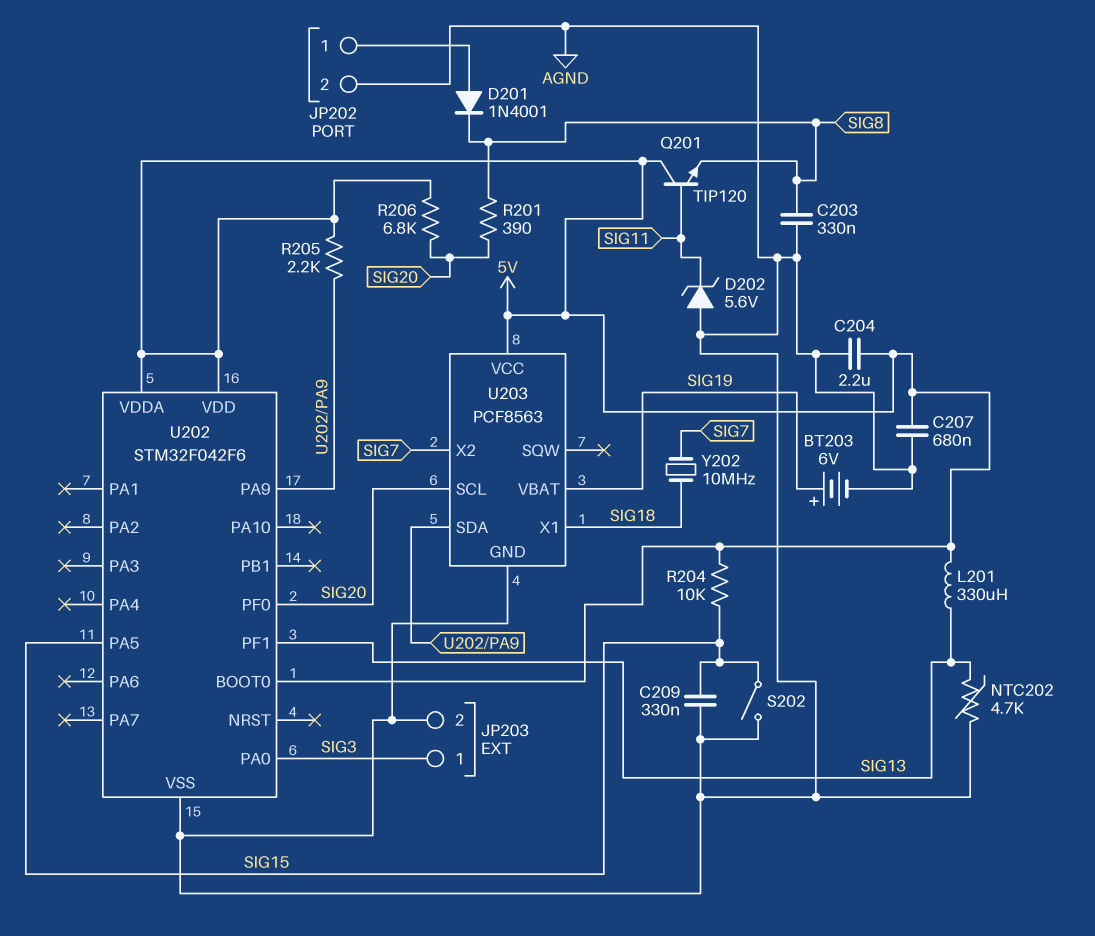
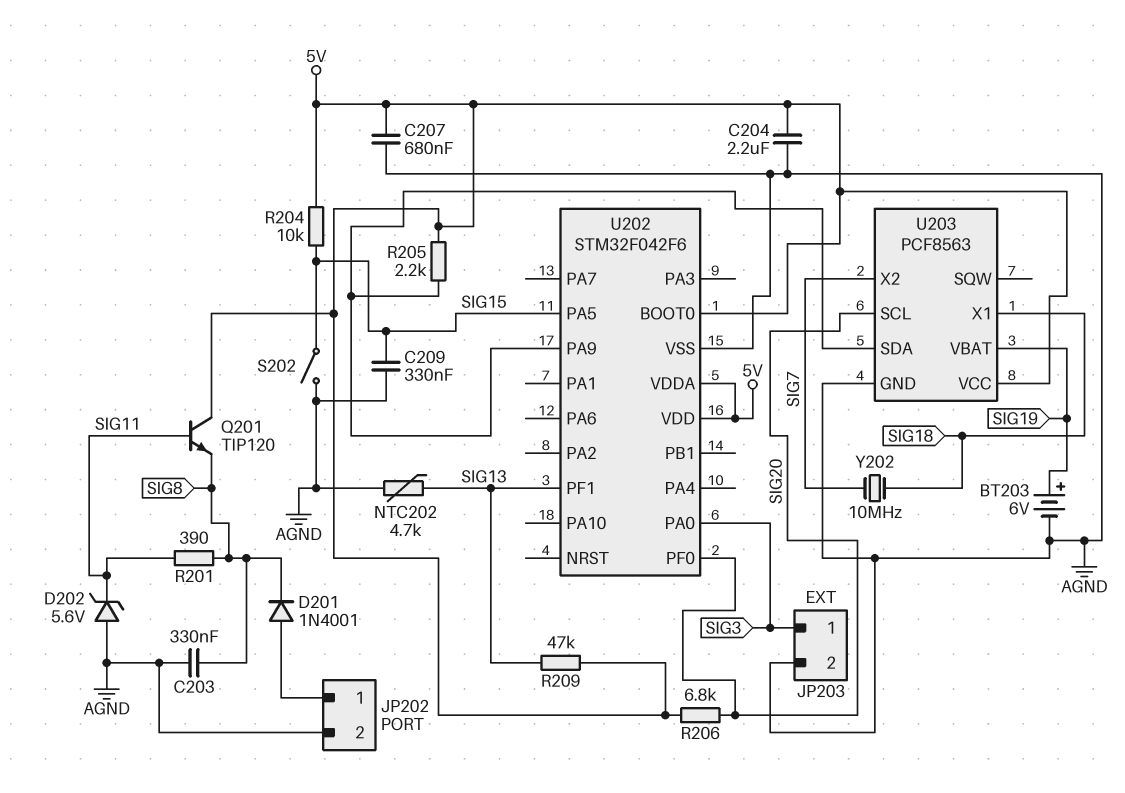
L201: 330uH (5V, SIG13) -> none
R201: 390 (SIG8, SIG20) -> 390 (SIG8, SIG11)
R209: none -> 47k (5V, SIG13)

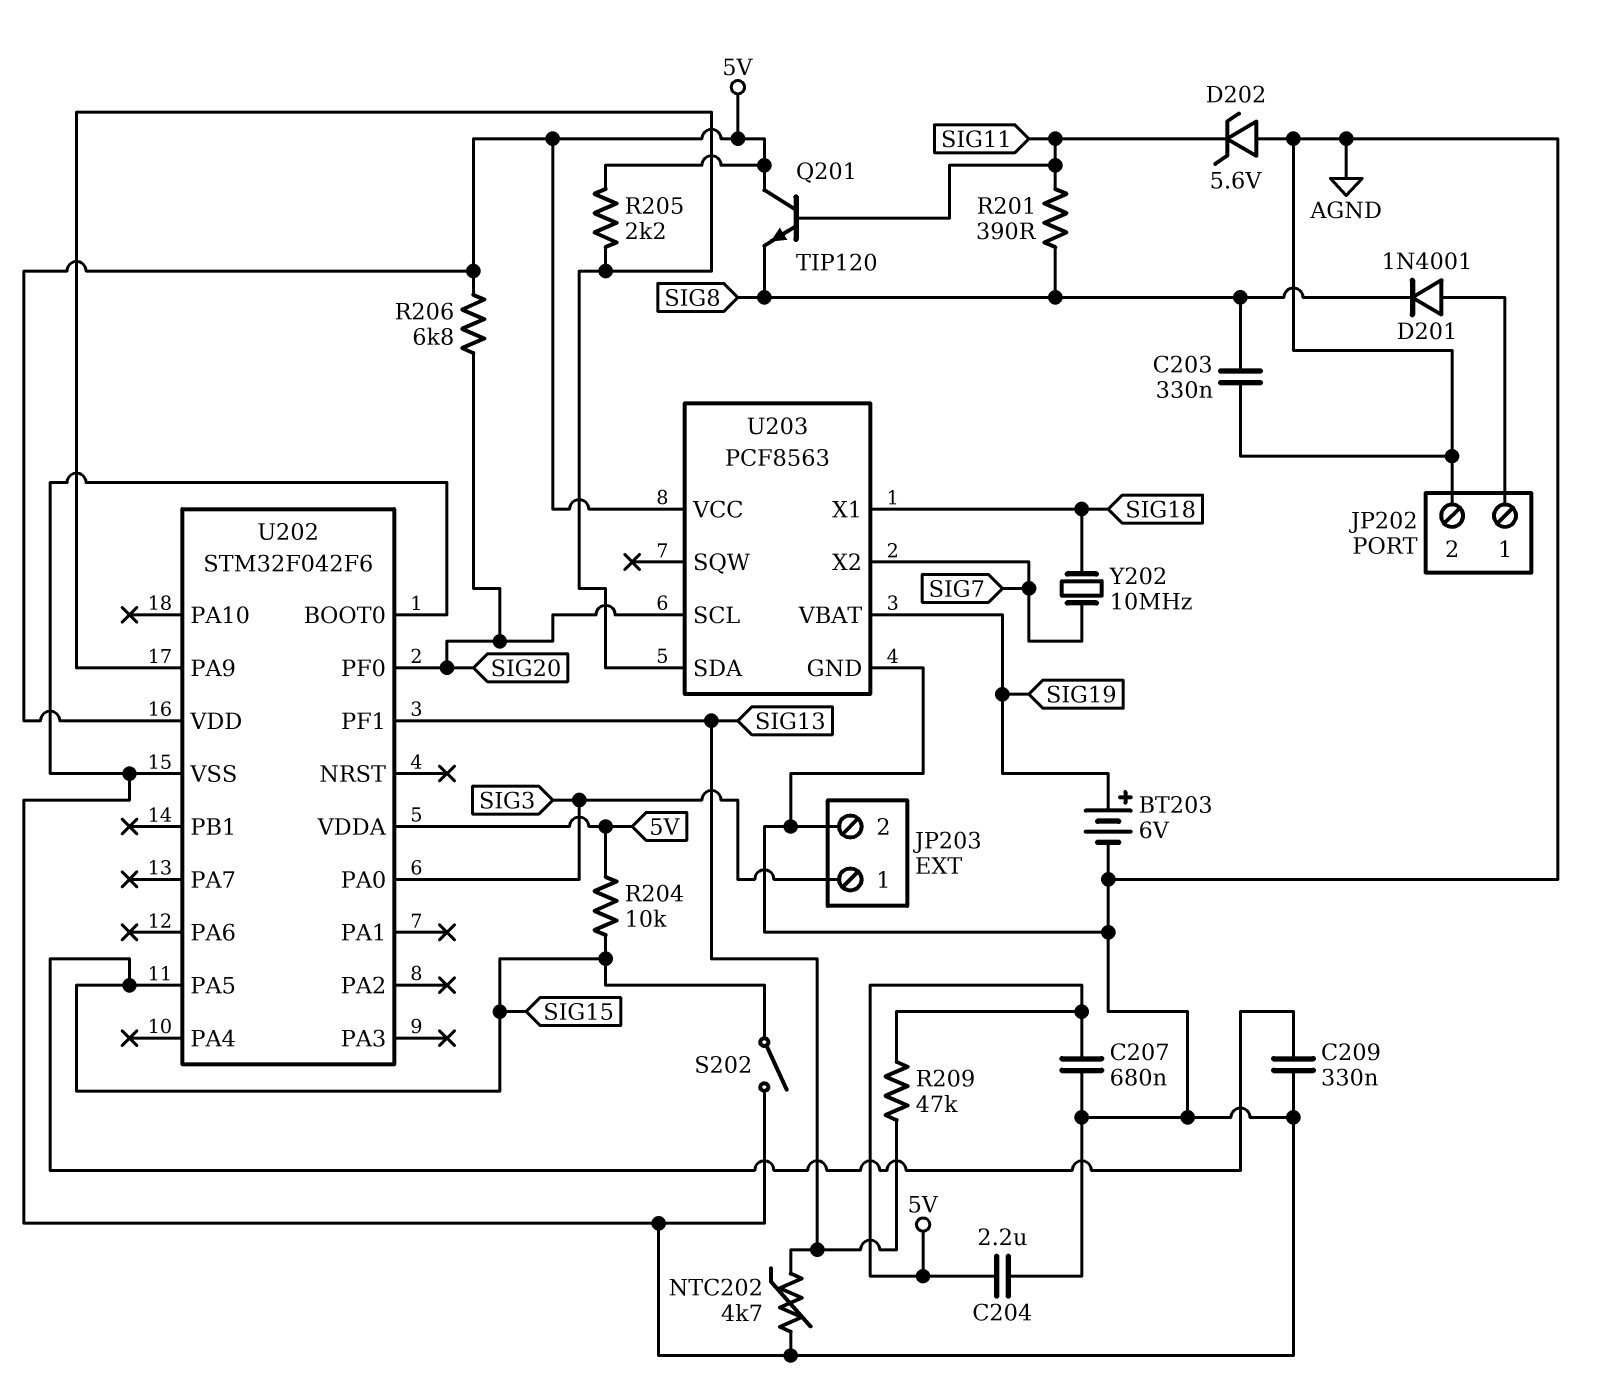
U202 pin BOOT0: 5V -> AGND

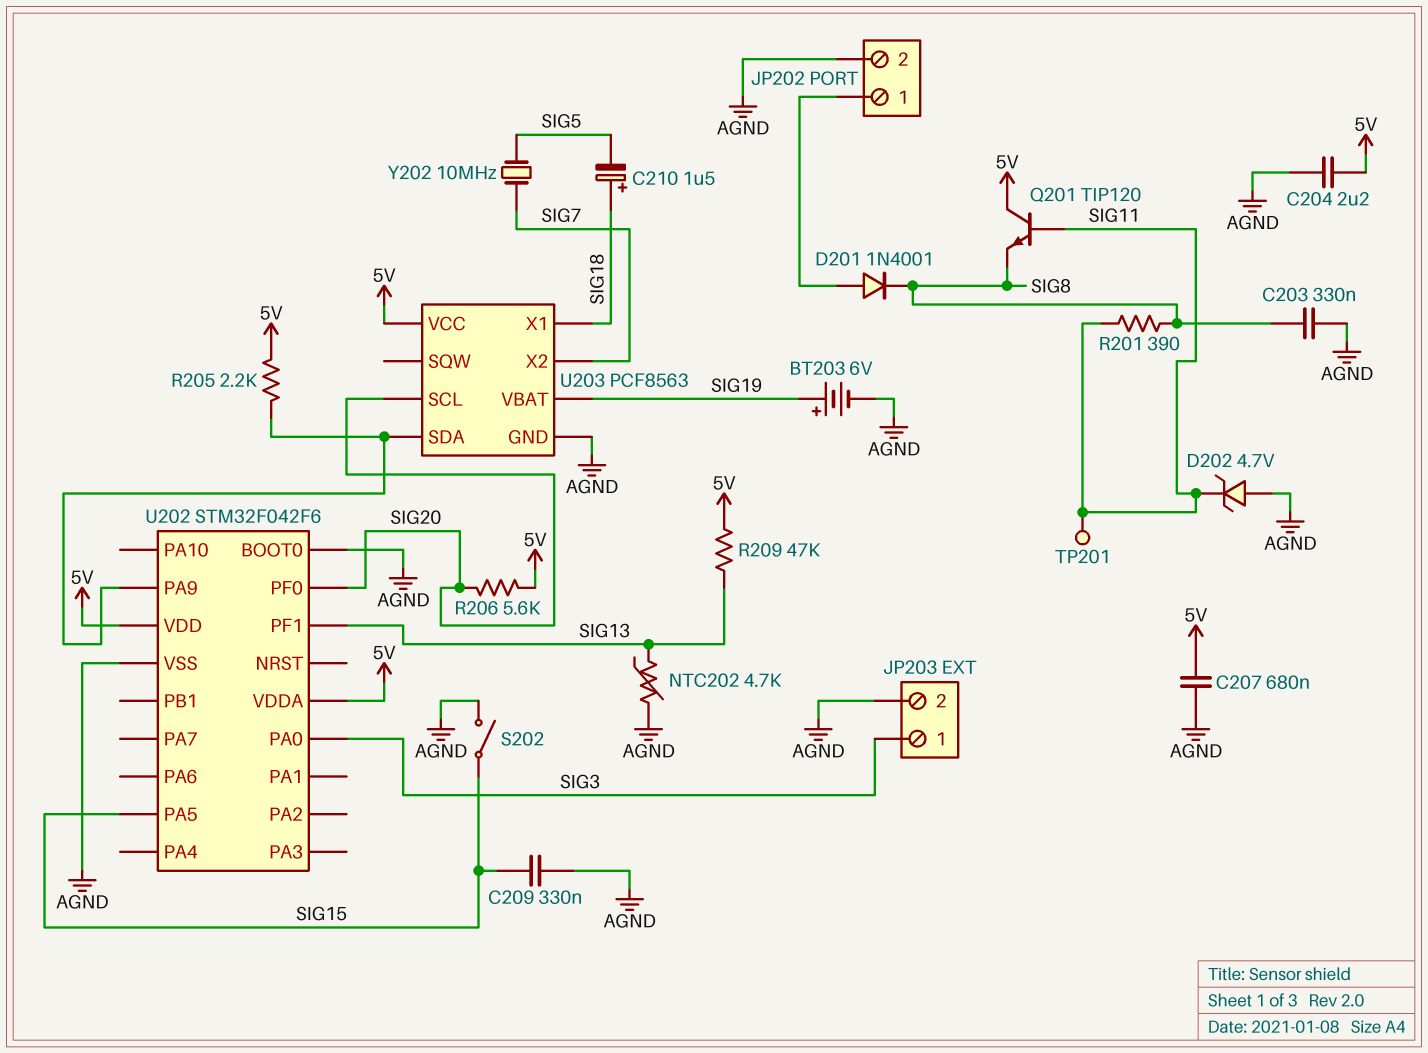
C210: none -> 1.5uF (plus SIG18, minus SIG5)
D202: zener 5.6V (A AGND, K SIG11) -> zener 4.7V (A AGND, K SIG11)
R204: 10k (5V, SIG15) -> none
R206: 6.8k (5V, SIG20) -> 5.6k (5V, SIG20)
TP201: none -> test point (SIG11)
Y202: 10MHz (SIG7, SIG18) -> 10MHz (SIG5, SIG7)

